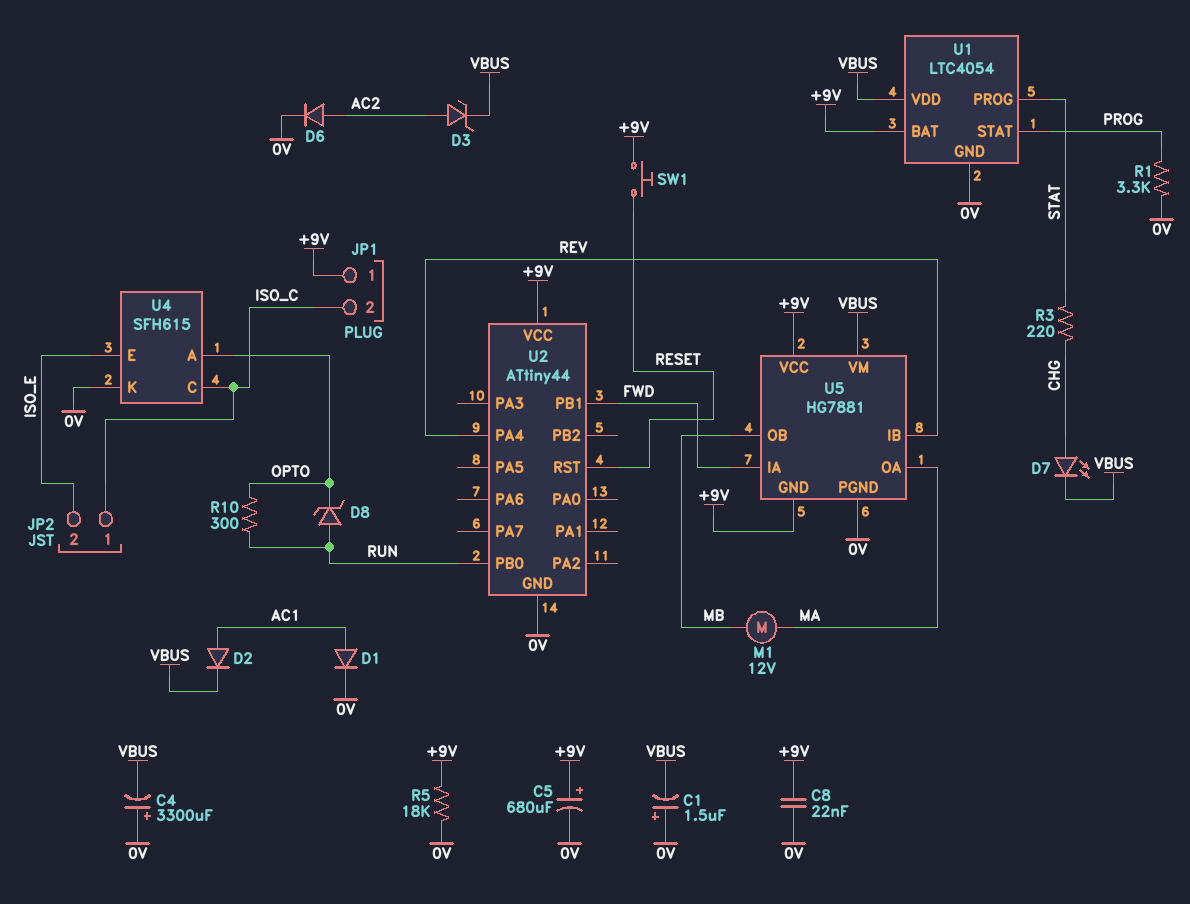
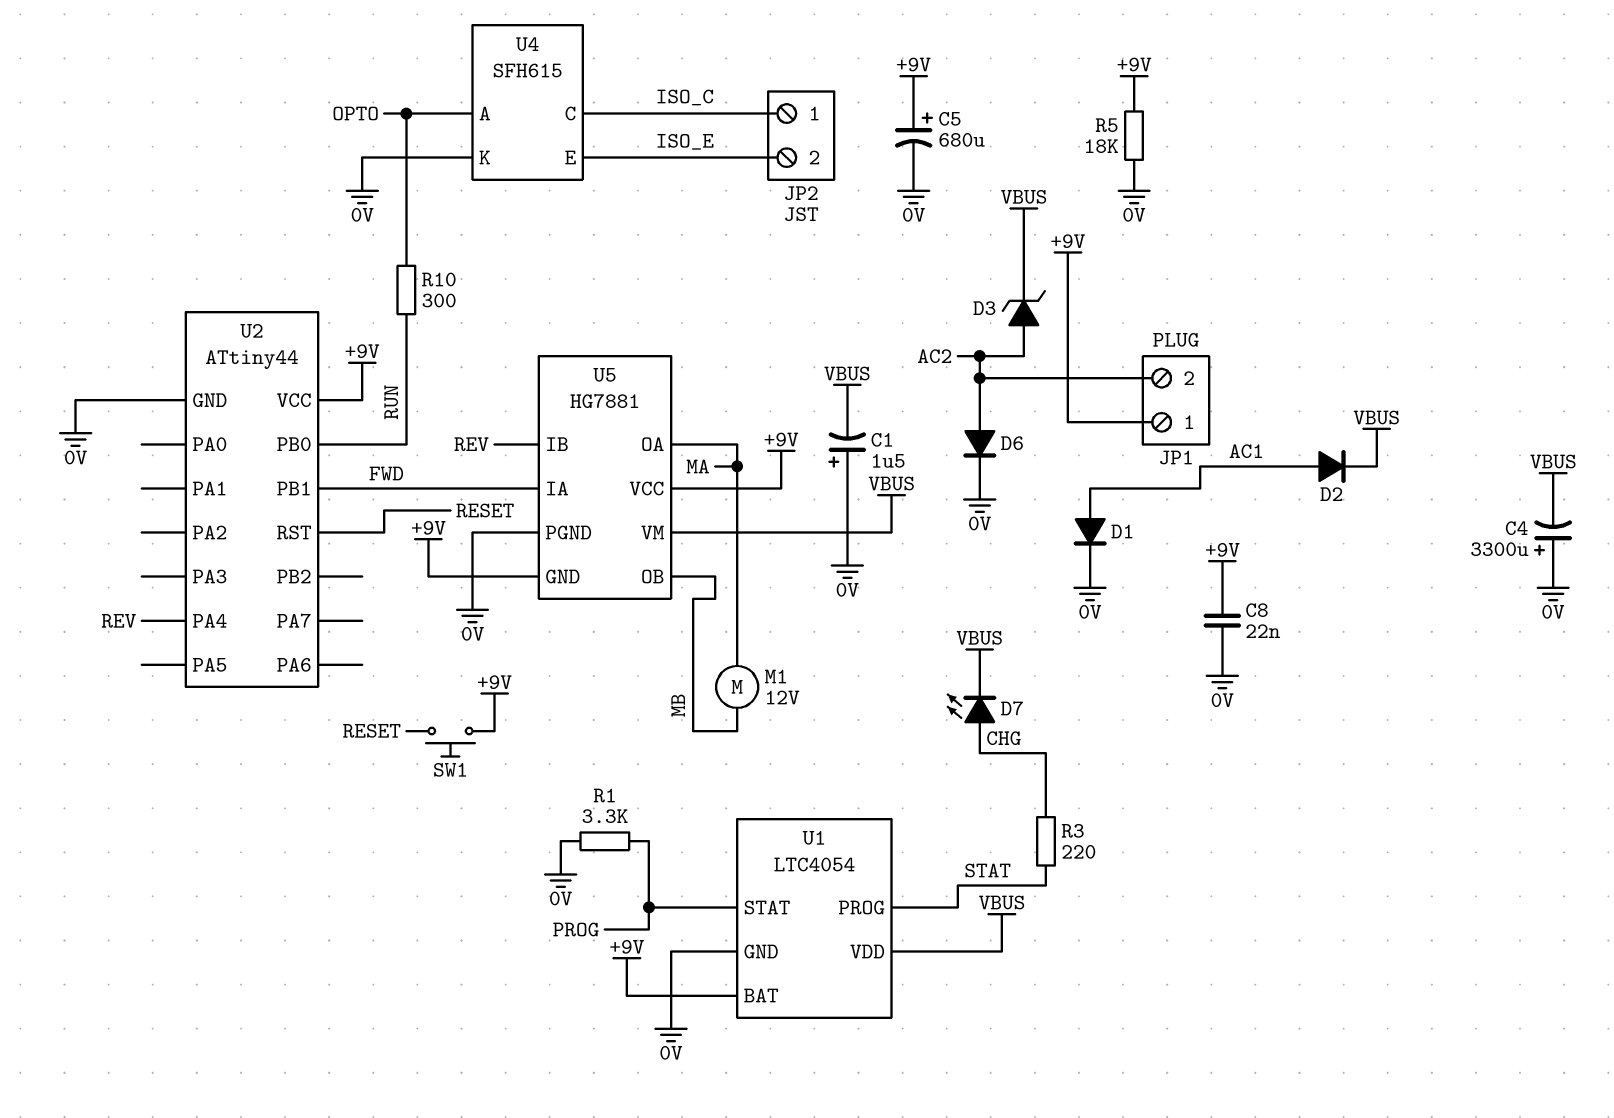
D8: zener (A RUN, K OPTO) -> none
JP1 pin 2: ISO_C -> AC2

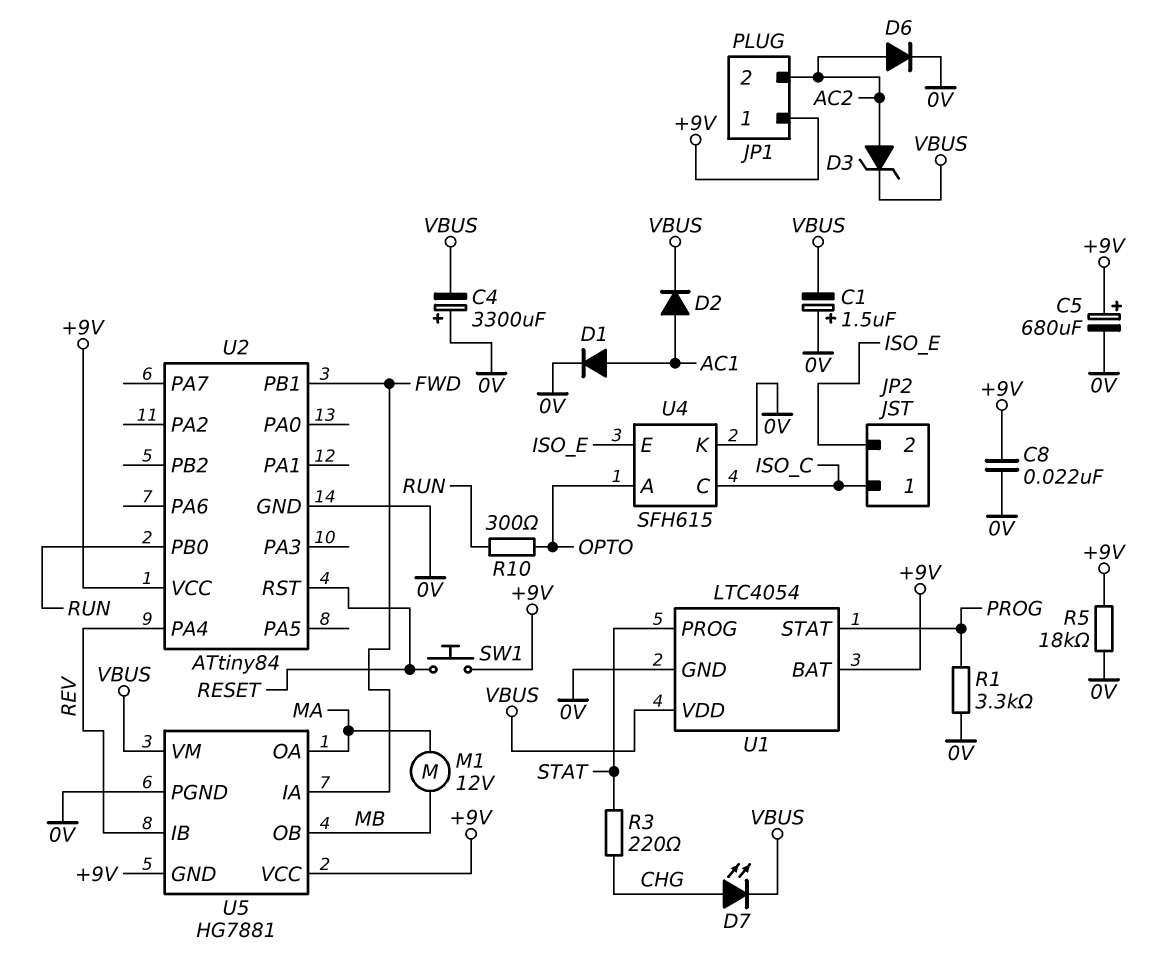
U2: ATtiny44 -> ATtiny84

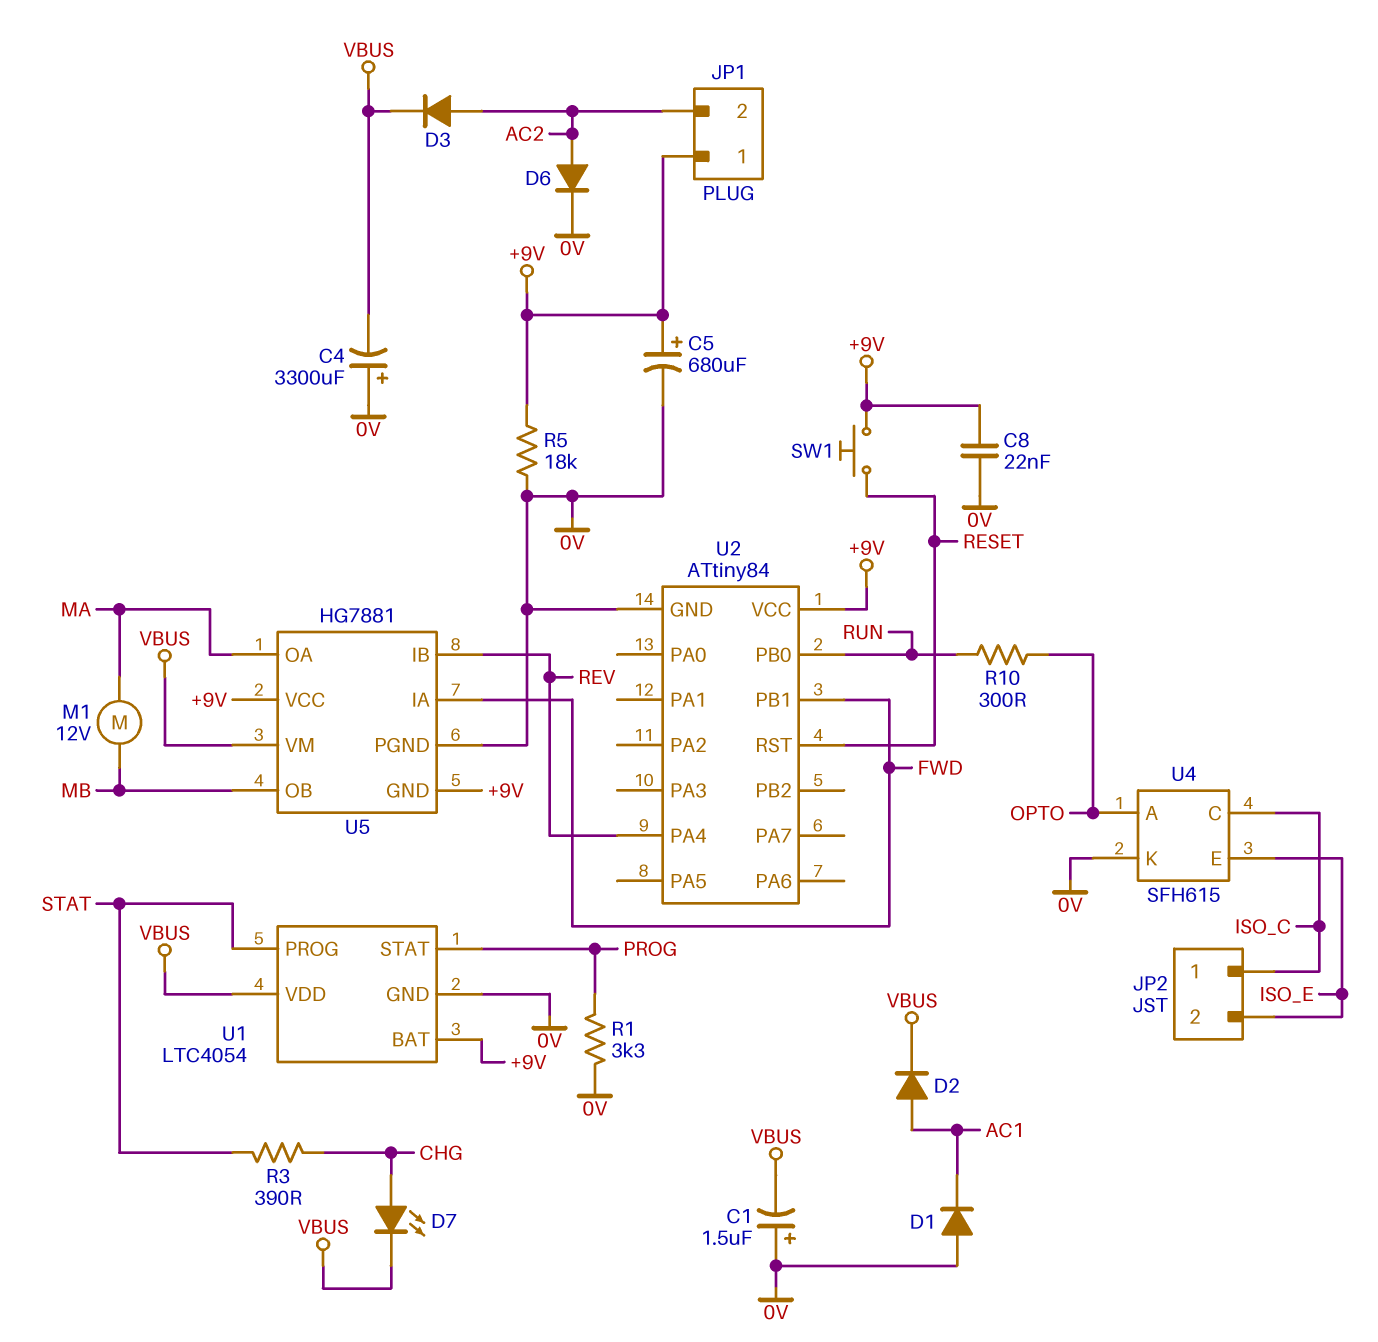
D1: diode (A AC1, K 0V) -> diode (A 0V, K AC1)
D3: zener (A AC2, K VBUS) -> diode (A AC2, K VBUS)
R3: 220 (CHG, STAT) -> 390 (CHG, STAT)

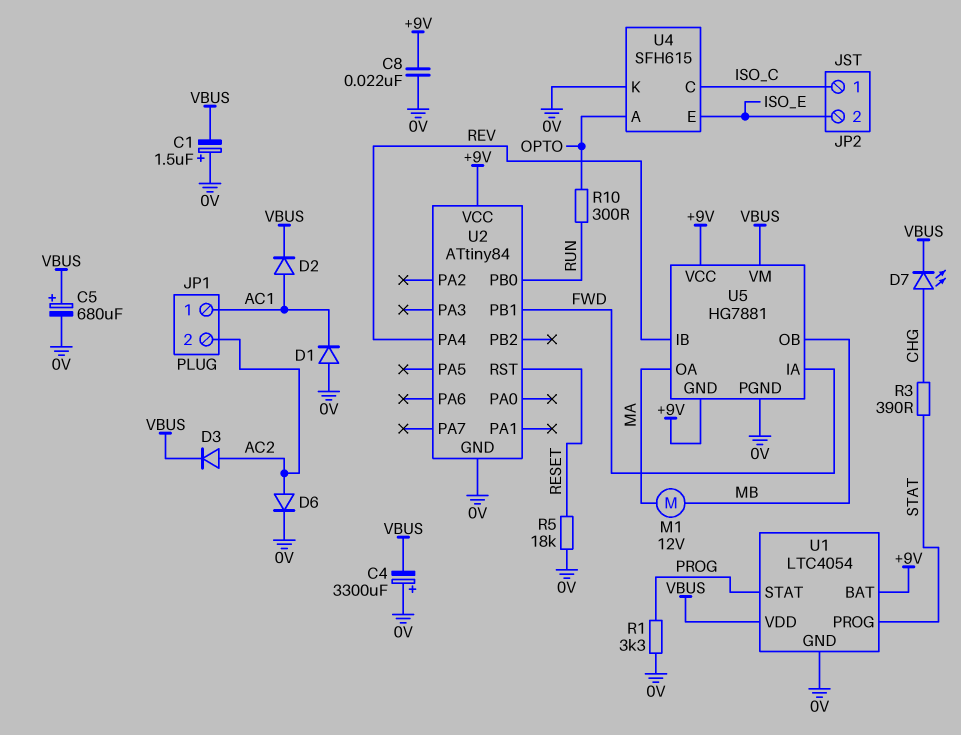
C5: 680uF (plus +9V, minus 0V) -> 680uF (plus VBUS, minus 0V)
JP1 pin 1: +9V -> AC1
R5: 18k (+9V, 0V) -> 18k (0V, RESET)
SW1: button (+9V, RESET) -> none

